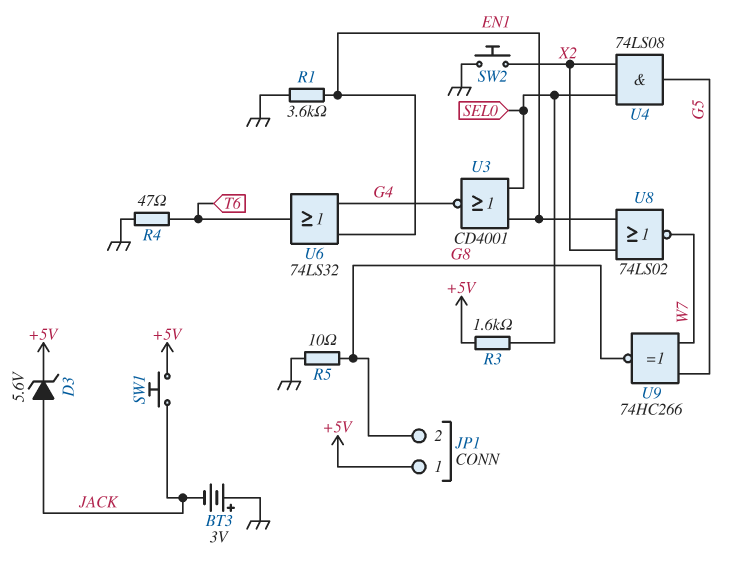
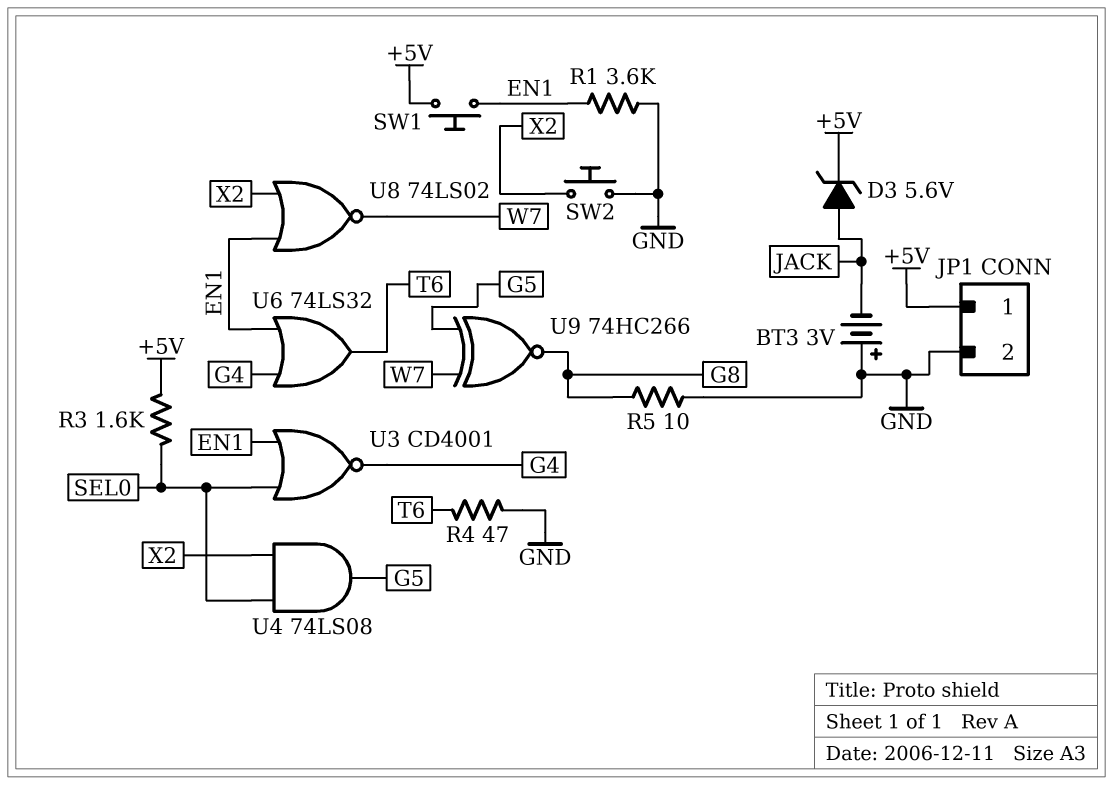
JP1 pin 2: G8 -> GND
SW1: button (+5V, JACK) -> button (+5V, EN1)

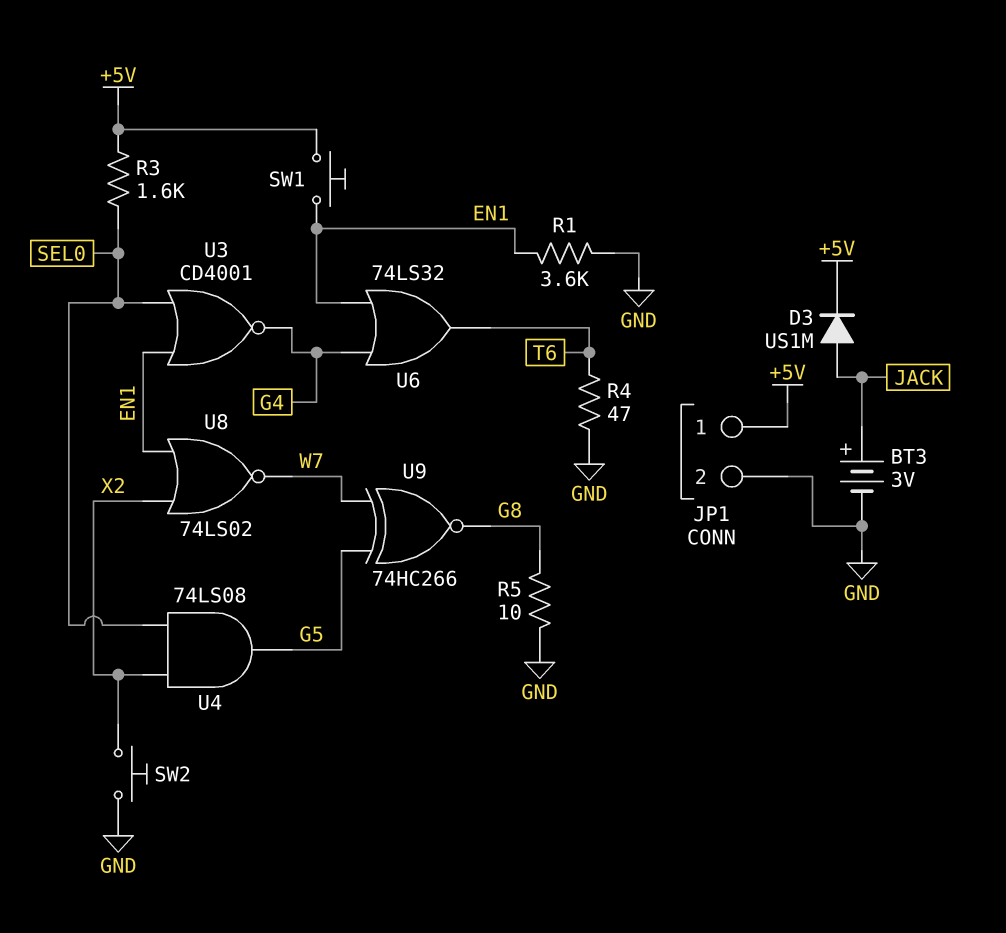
BT3: 3V (plus GND, minus JACK) -> 3V (plus JACK, minus GND)
D3: zener 5.6V (A JACK, K +5V) -> diode US1M (A JACK, K +5V)

